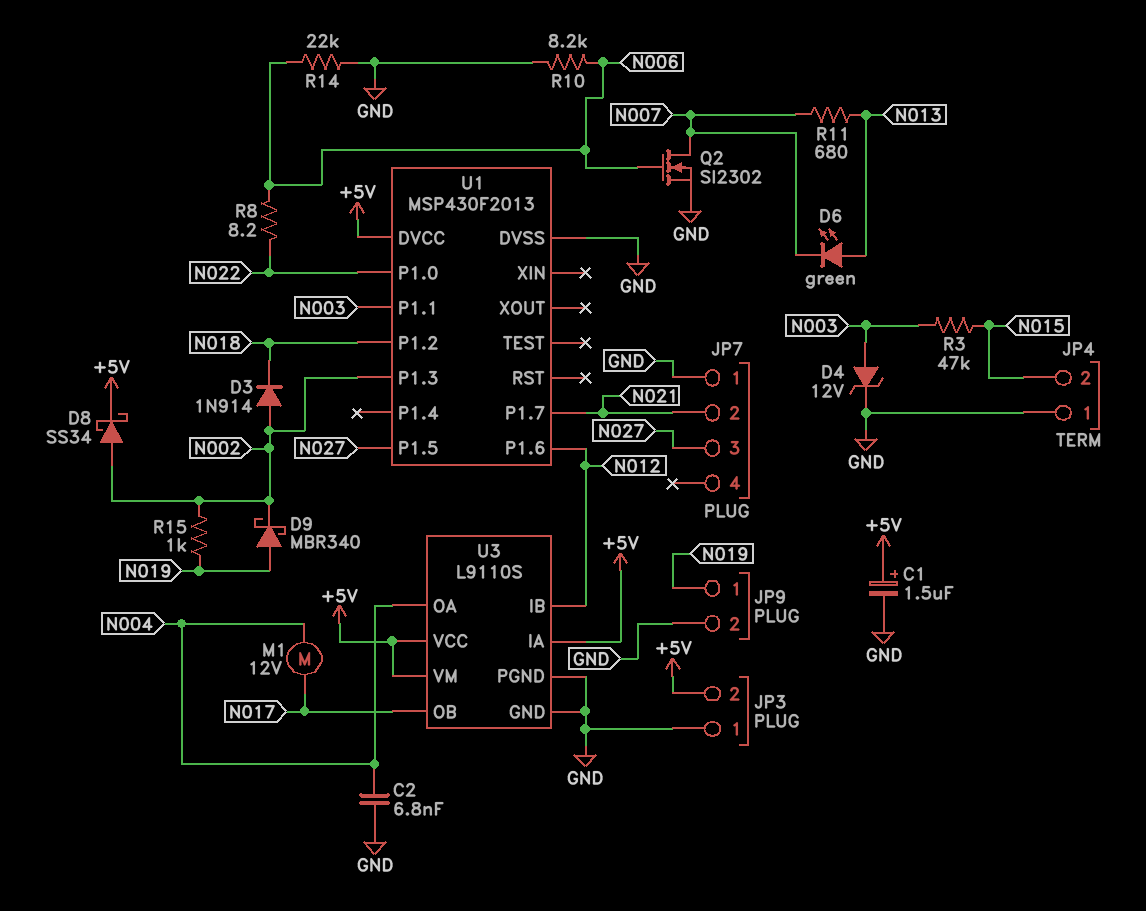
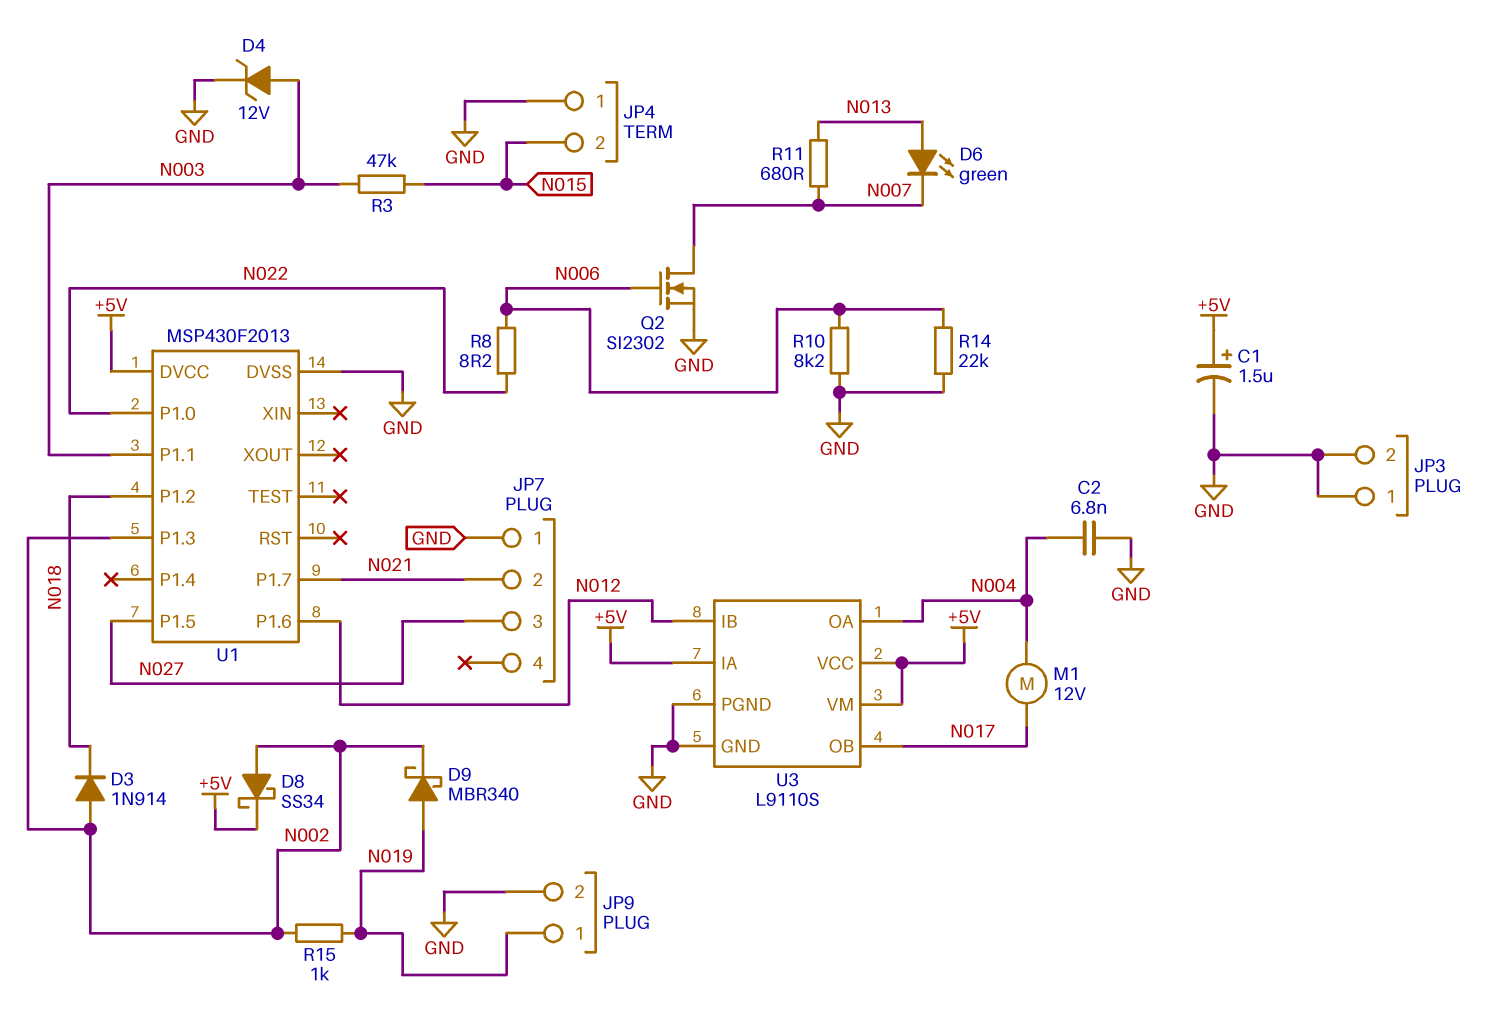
JP3 pin 2: +5V -> GND

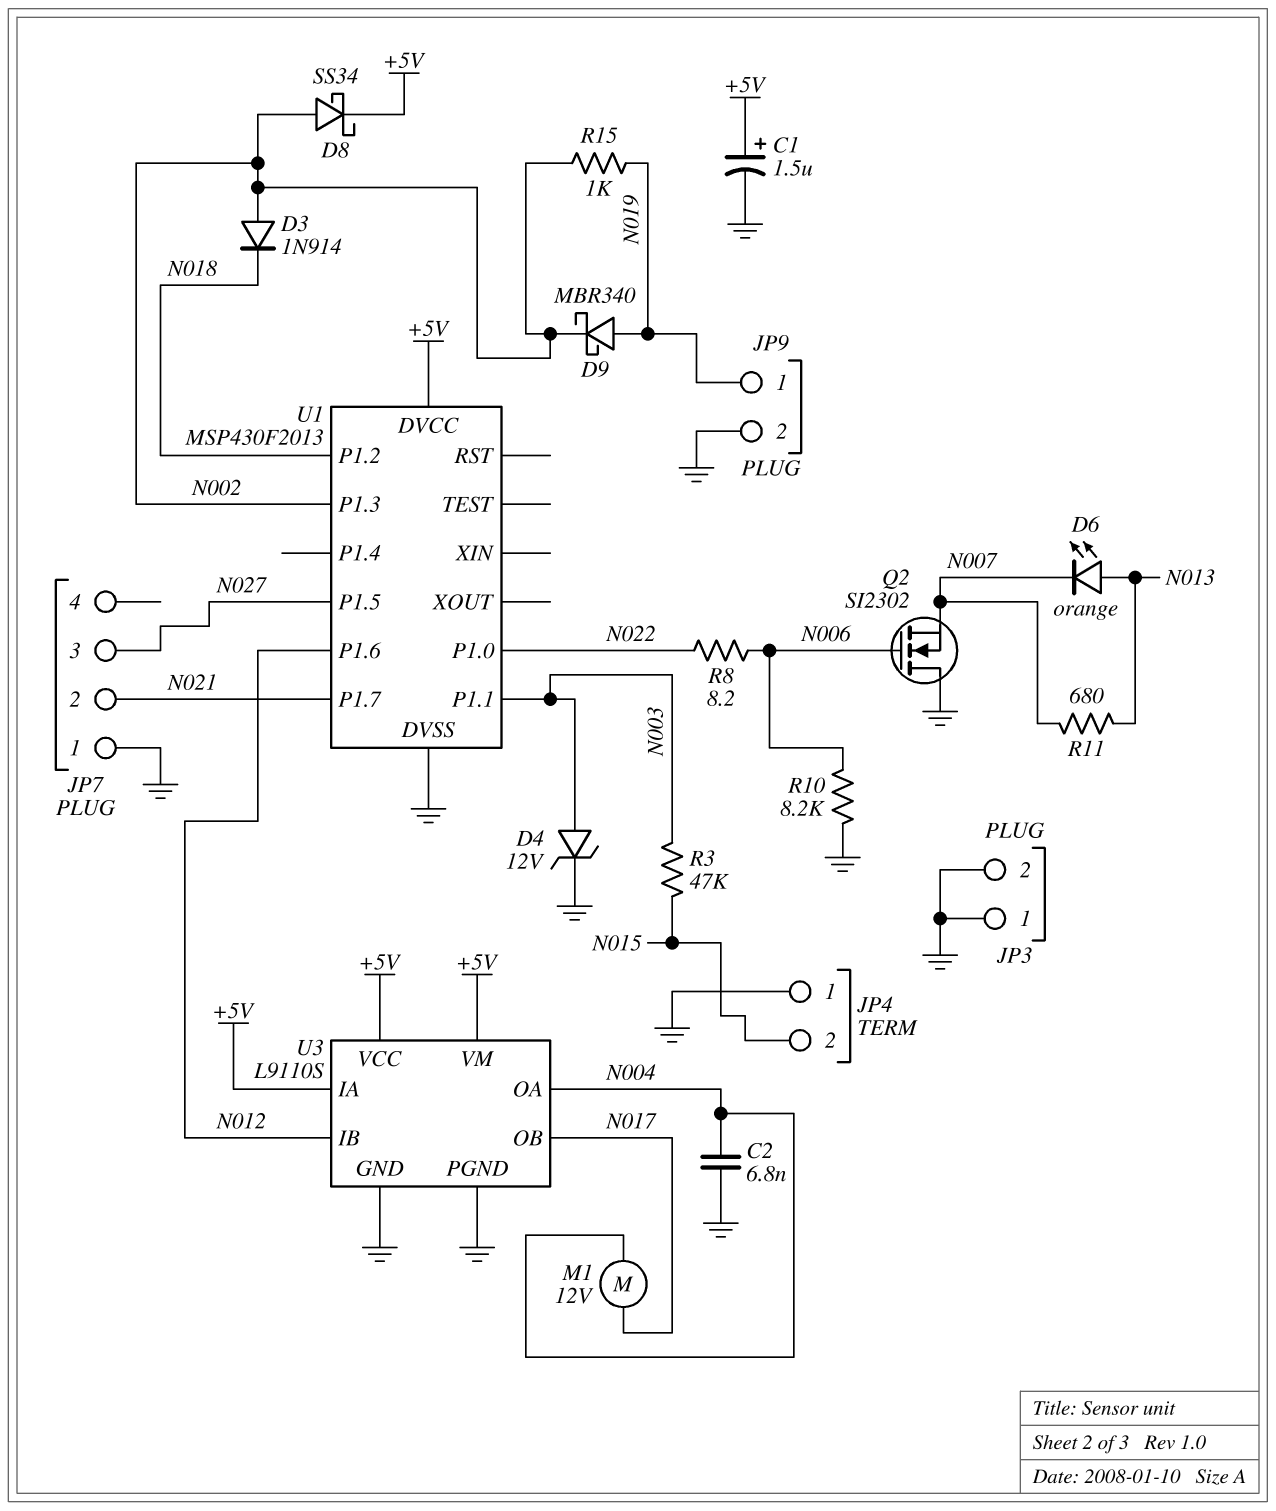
D6: LED green (A N013, K N007) -> LED orange (A N013, K N007)
Q2: NMOS SI2302 (G N006, D N007, S GND) -> NMOS SI2302 (G N006, D GND, S N007)
R14: 22k (GND, N006) -> none

